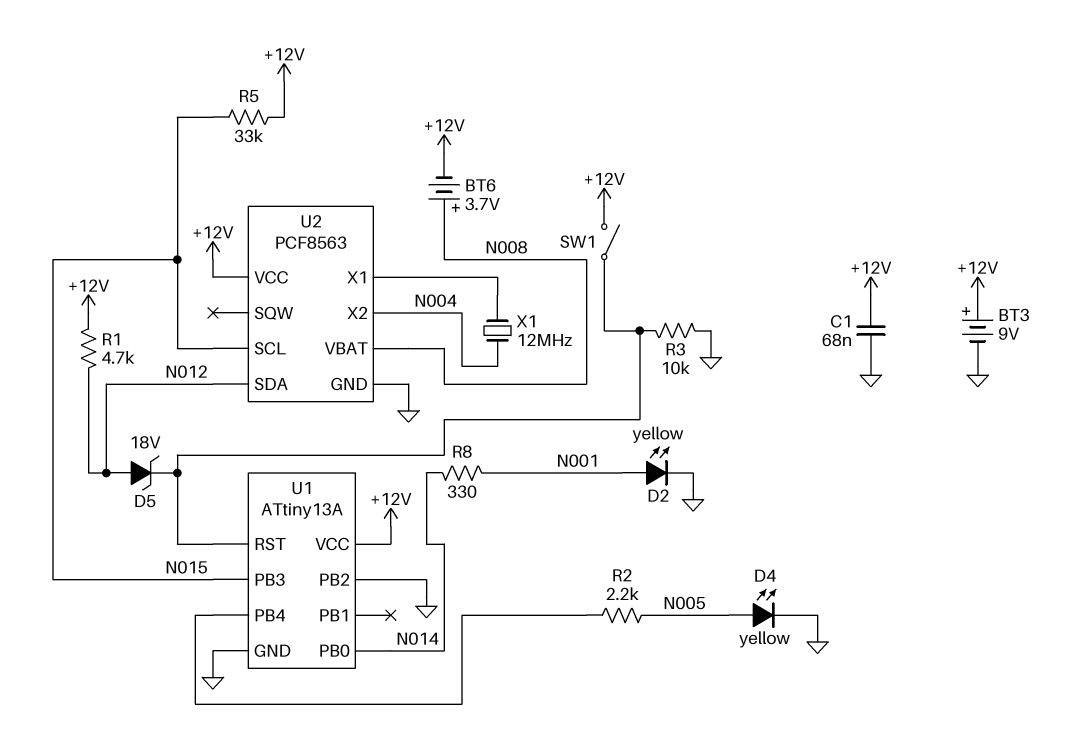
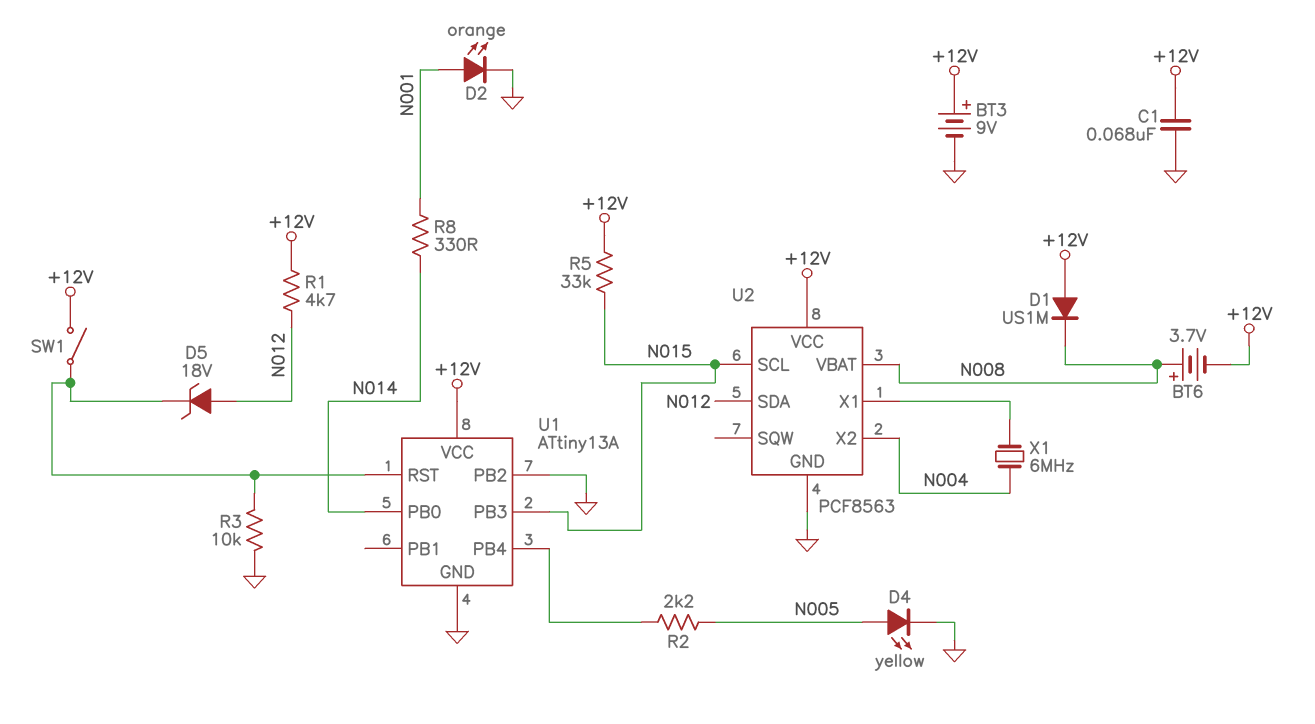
D1: none -> diode US1M (A +12V, K N008)
D2: LED yellow (A N001, K GND) -> LED orange (A N001, K GND)
X1: 12MHz (N004, U2/X1) -> 6MHz (N004, U2/X1)

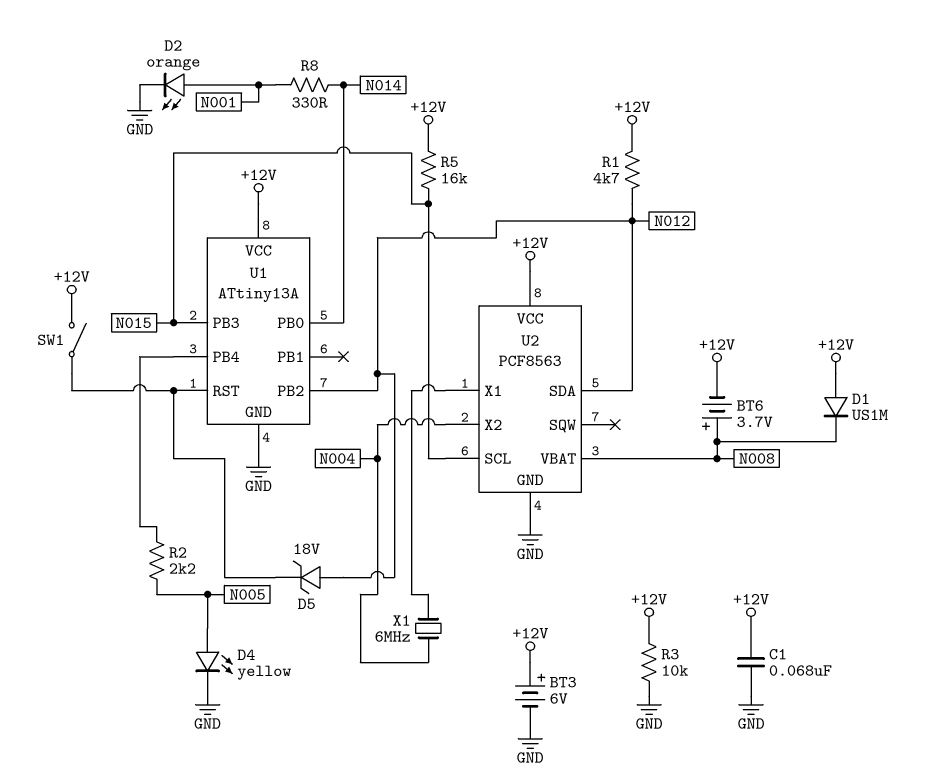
BT3: 9V (plus +12V, minus GND) -> 6V (plus +12V, minus GND)
R3: 10k (GND, U1/RST) -> 10k (+12V, GND)
R5: 33k (+12V, N015) -> 16k (+12V, N015)
U1 pin PB2: GND -> N012

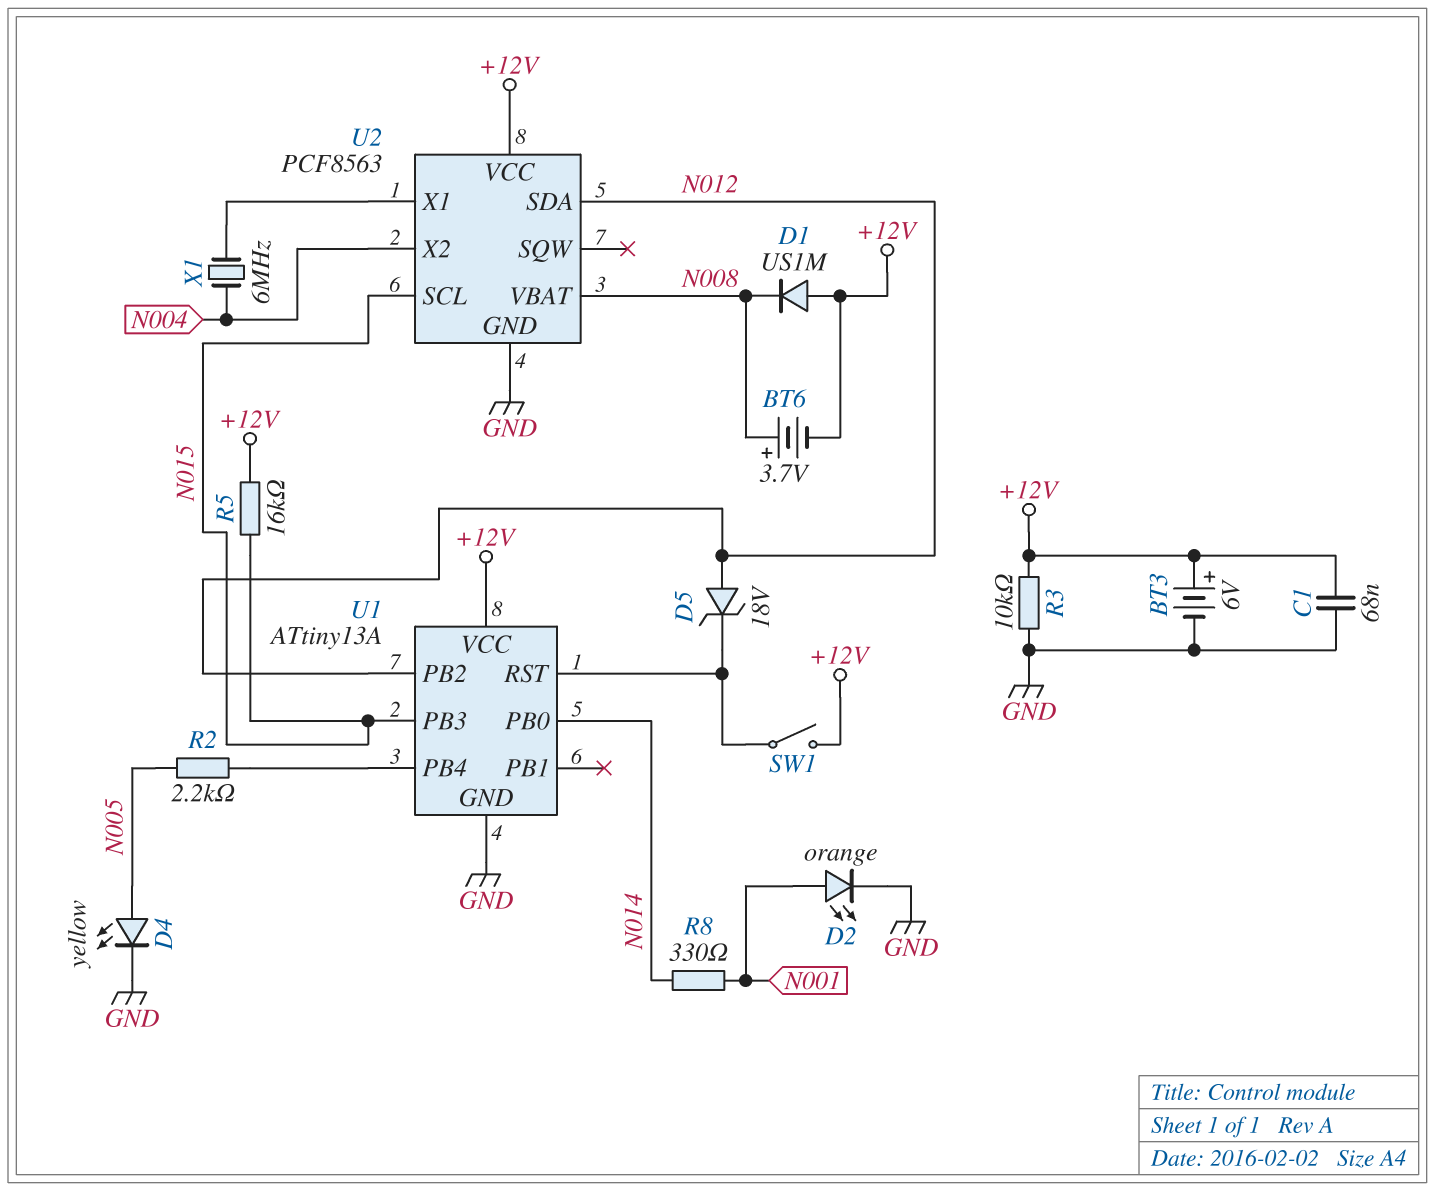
R1: 4.7k (+12V, N012) -> none

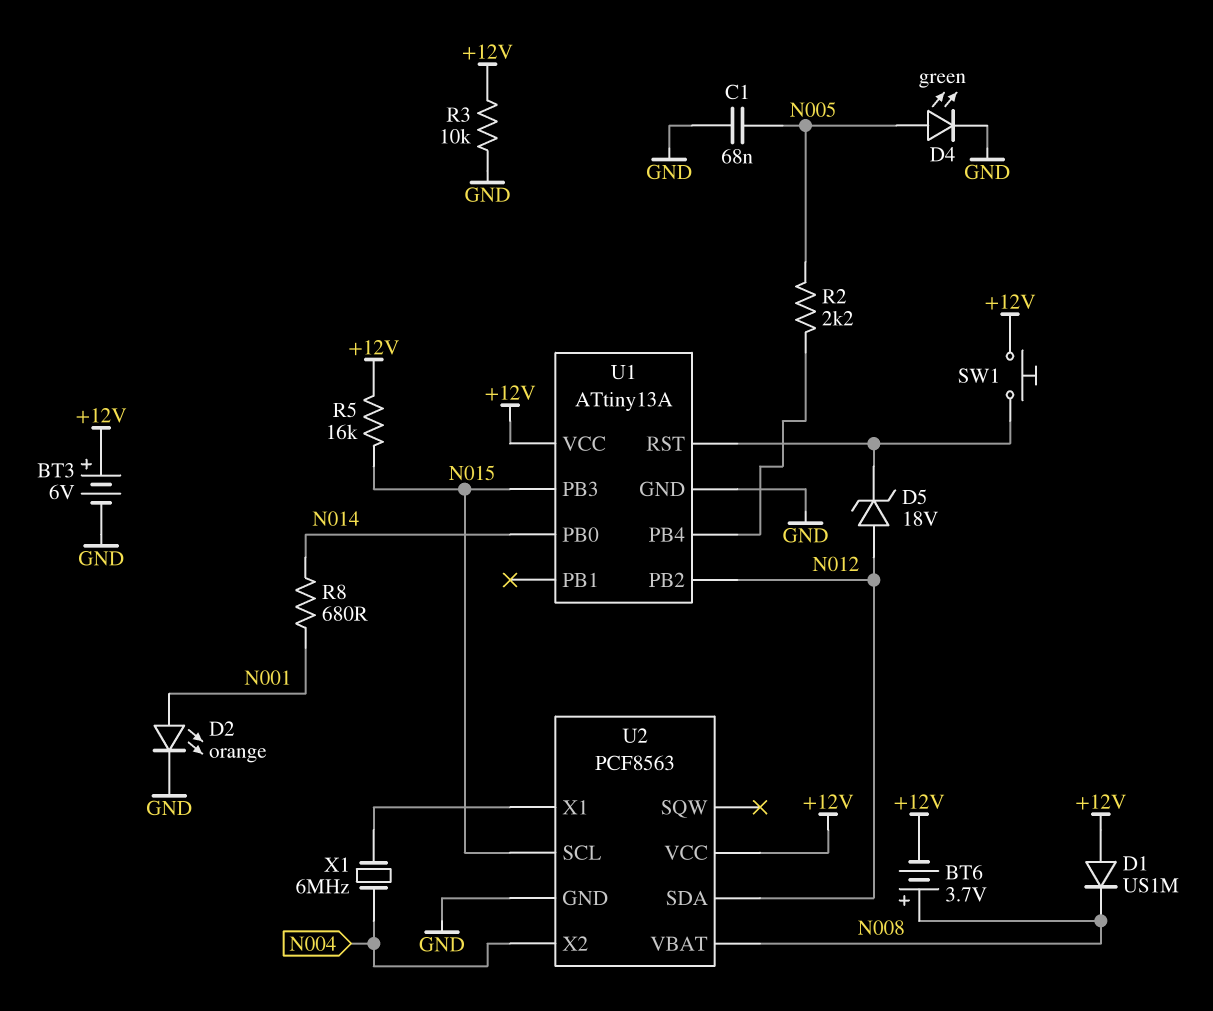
C1: 68nF (+12V, GND) -> 68nF (GND, N005)
D4: LED yellow (A N005, K GND) -> LED green (A N005, K GND)
R8: 330 (N001, N014) -> 680 (N001, N014)
SW1: switch (+12V, U1/RST) -> button (+12V, U1/RST)

